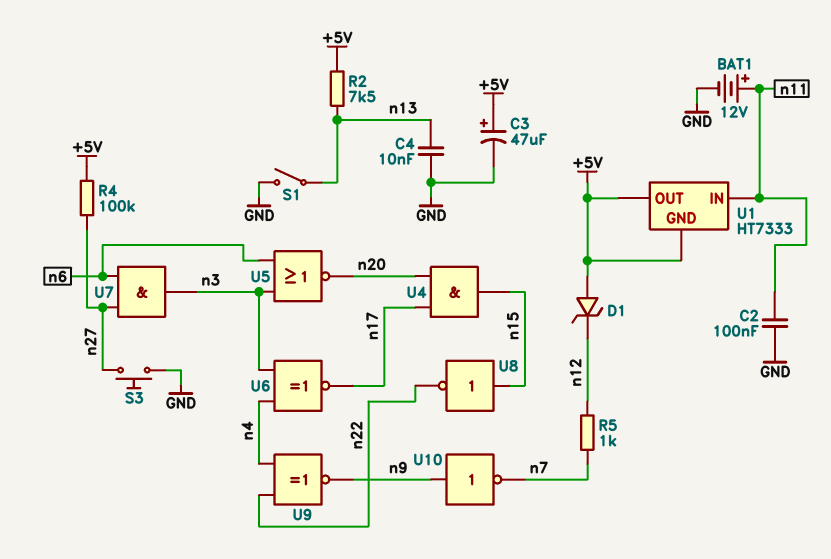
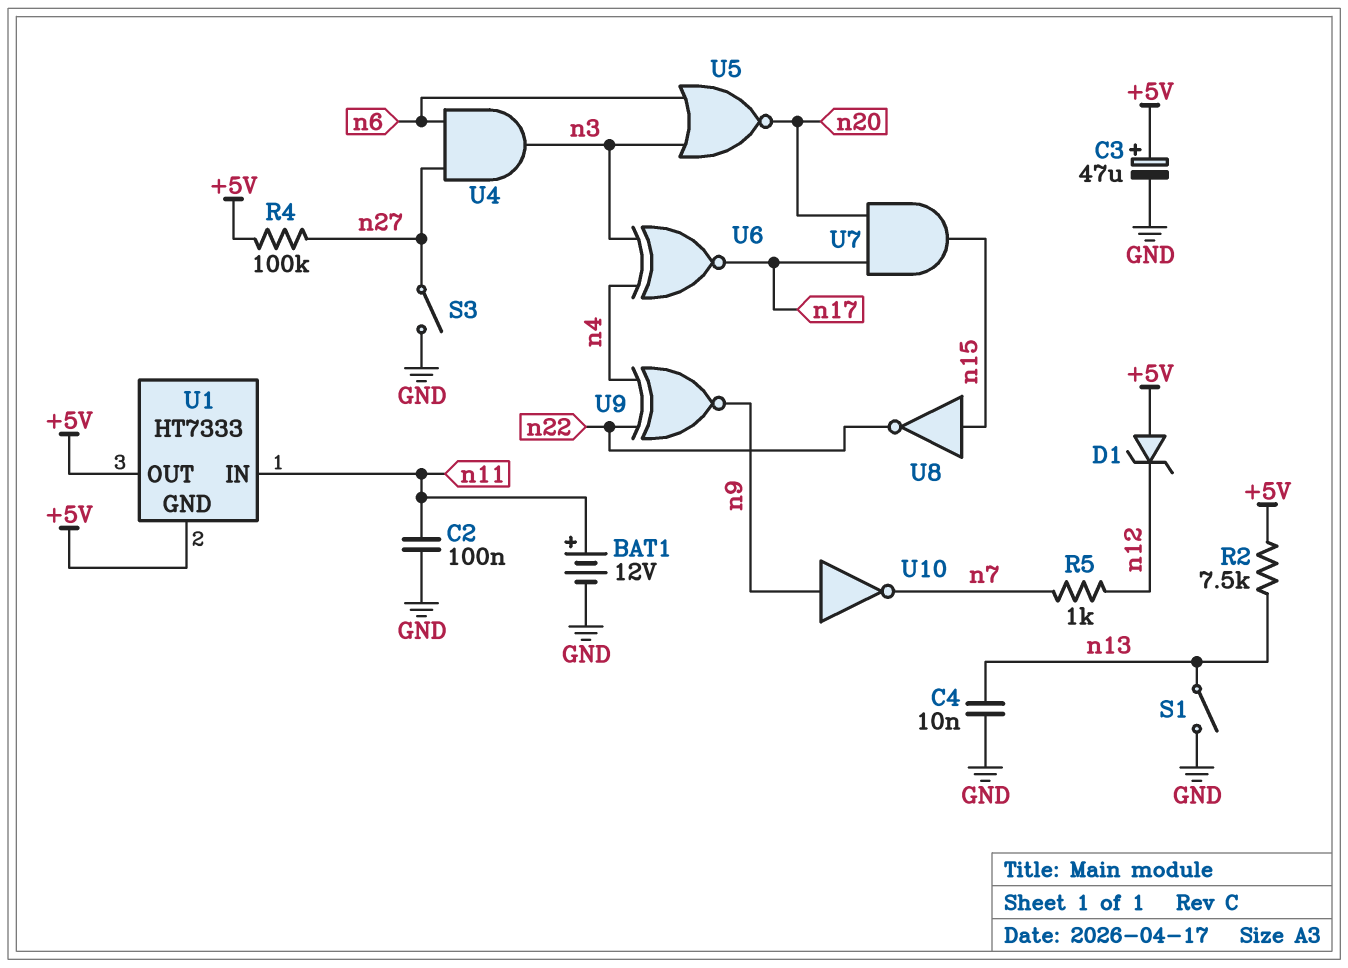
S3: button (GND, n27) -> switch (GND, n27)
U4: AND (in n17, in n20, out n15) -> AND (in n6, in n27, out n3)
U7: AND (in n6, in n27, out n3) -> AND (in n17, in n20, out n15)

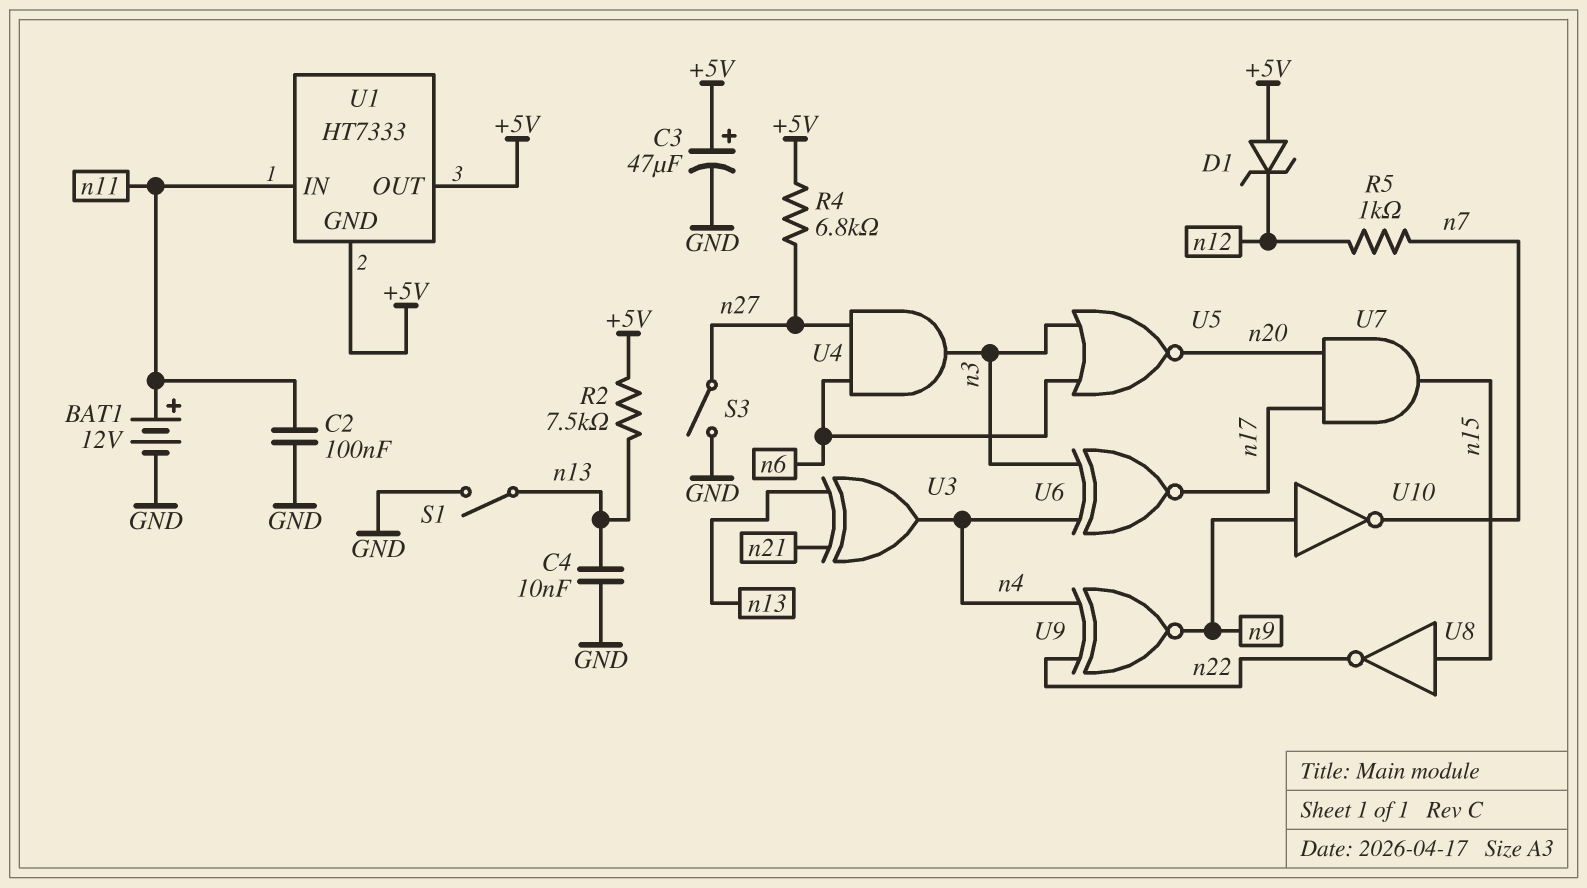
R4: 100k (+5V, n27) -> 6.8k (+5V, n27)
U3: none -> XOR (in n13, in n21, out n4)

